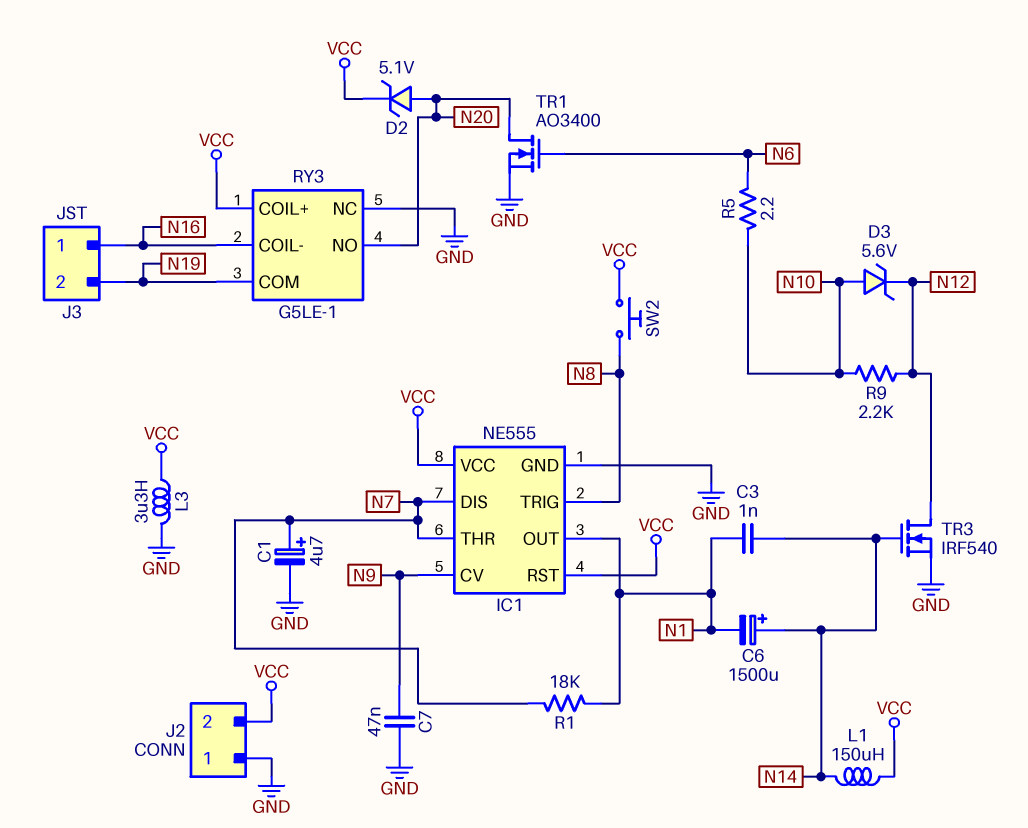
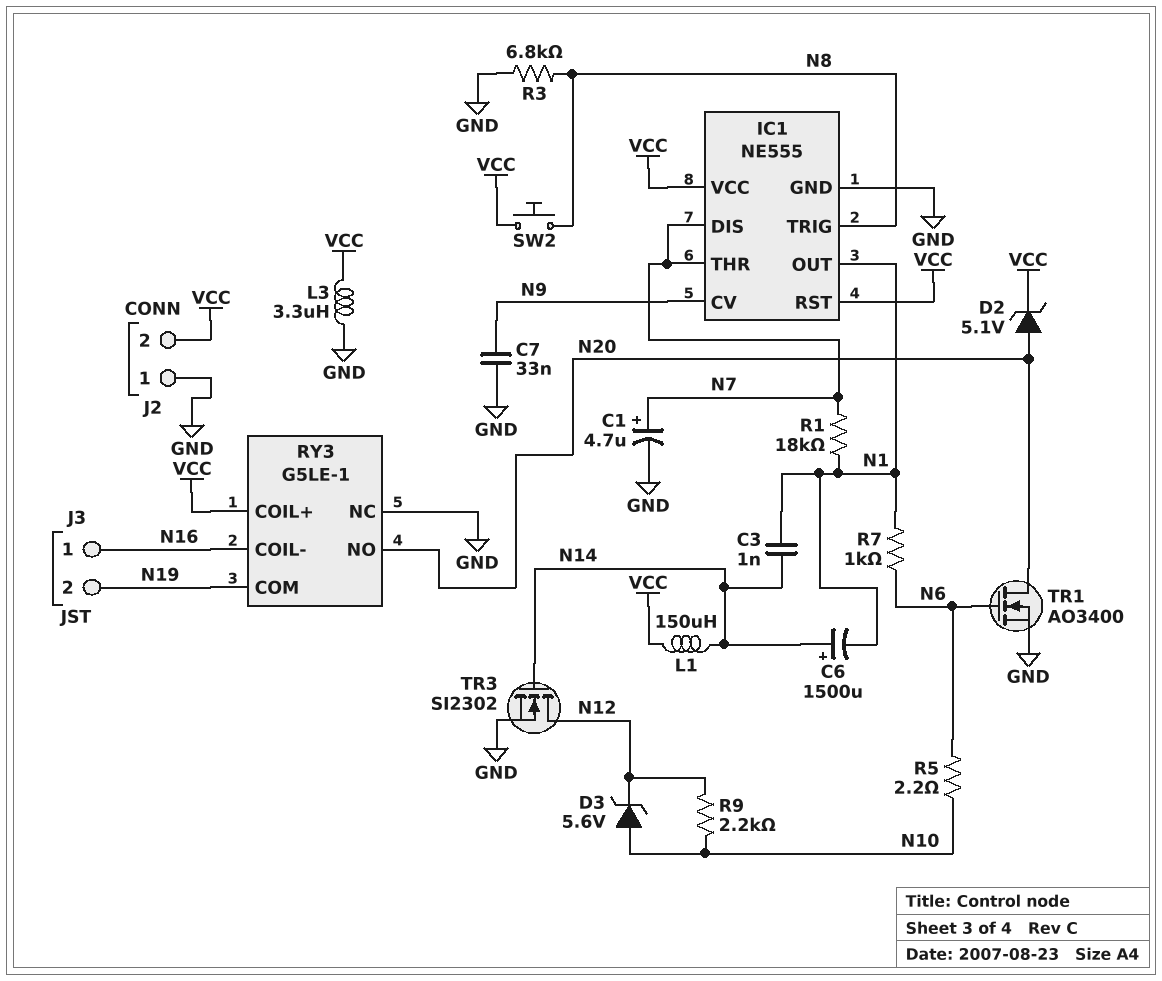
C7: 47nF (GND, N9) -> 33nF (GND, N9)
R3: none -> 6.8k (GND, N8)
R7: none -> 1k (N1, N6)
TR3: NMOS IRF540 (G N14, D N12, S GND) -> NMOS SI2302 (G N14, D N12, S GND)

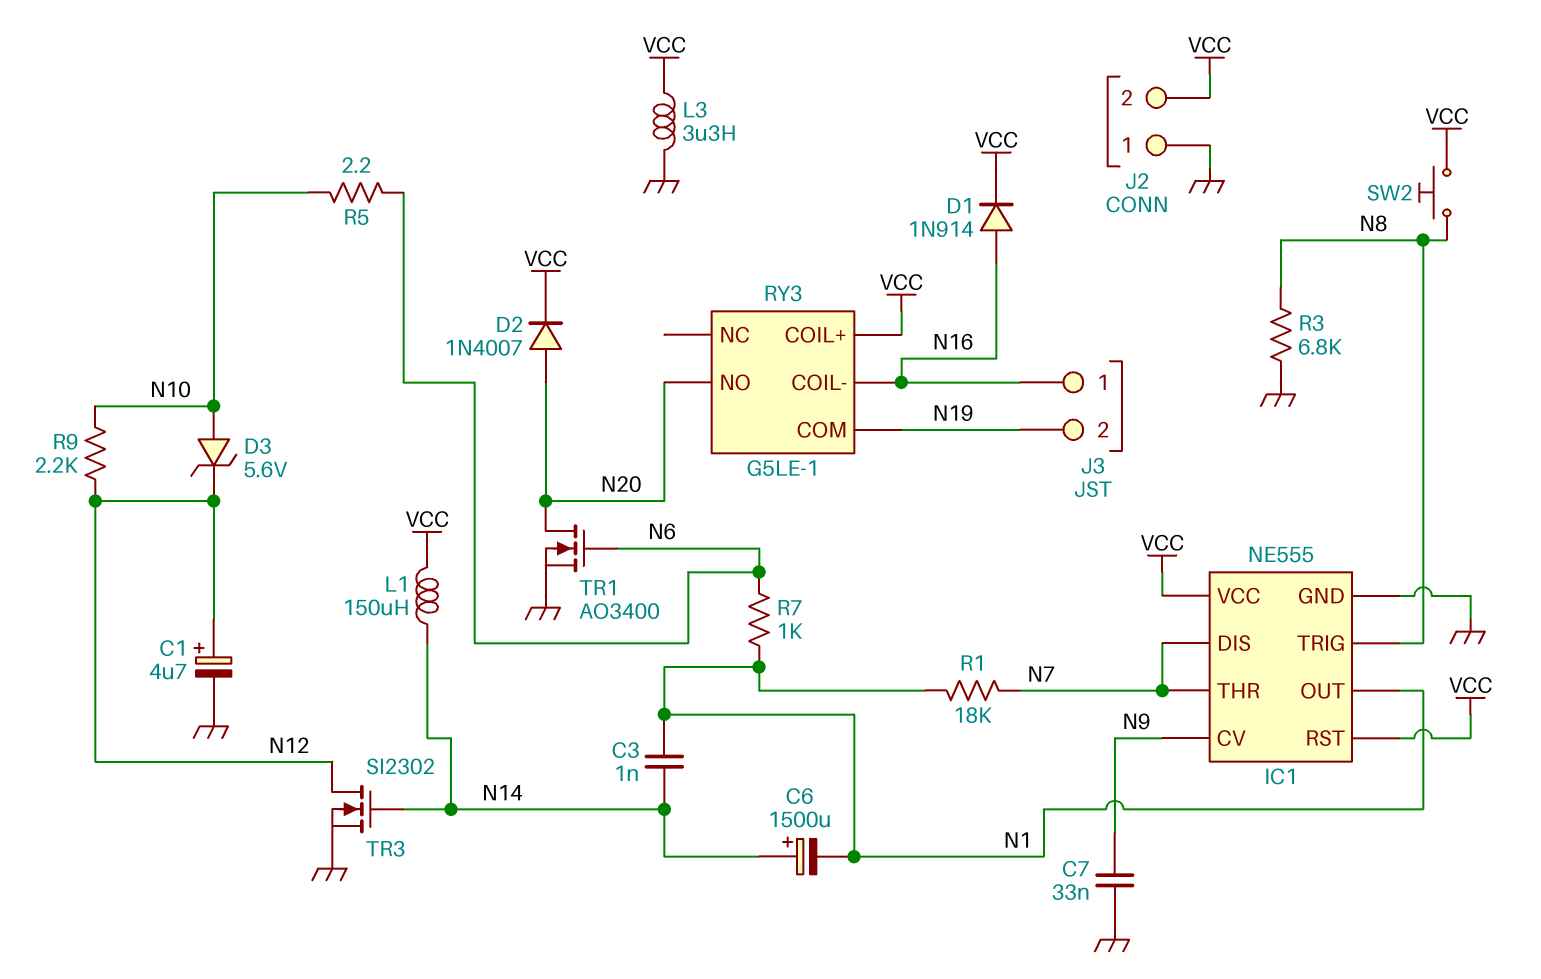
C1: 4.7uF (plus N7, minus GND) -> 4.7uF (plus N12, minus GND)
D1: none -> diode 1N914 (A N16, K VCC)
D2: zener 5.1V (A N20, K VCC) -> diode 1N4007 (A N20, K VCC)
RY3 pin NC: GND -> none

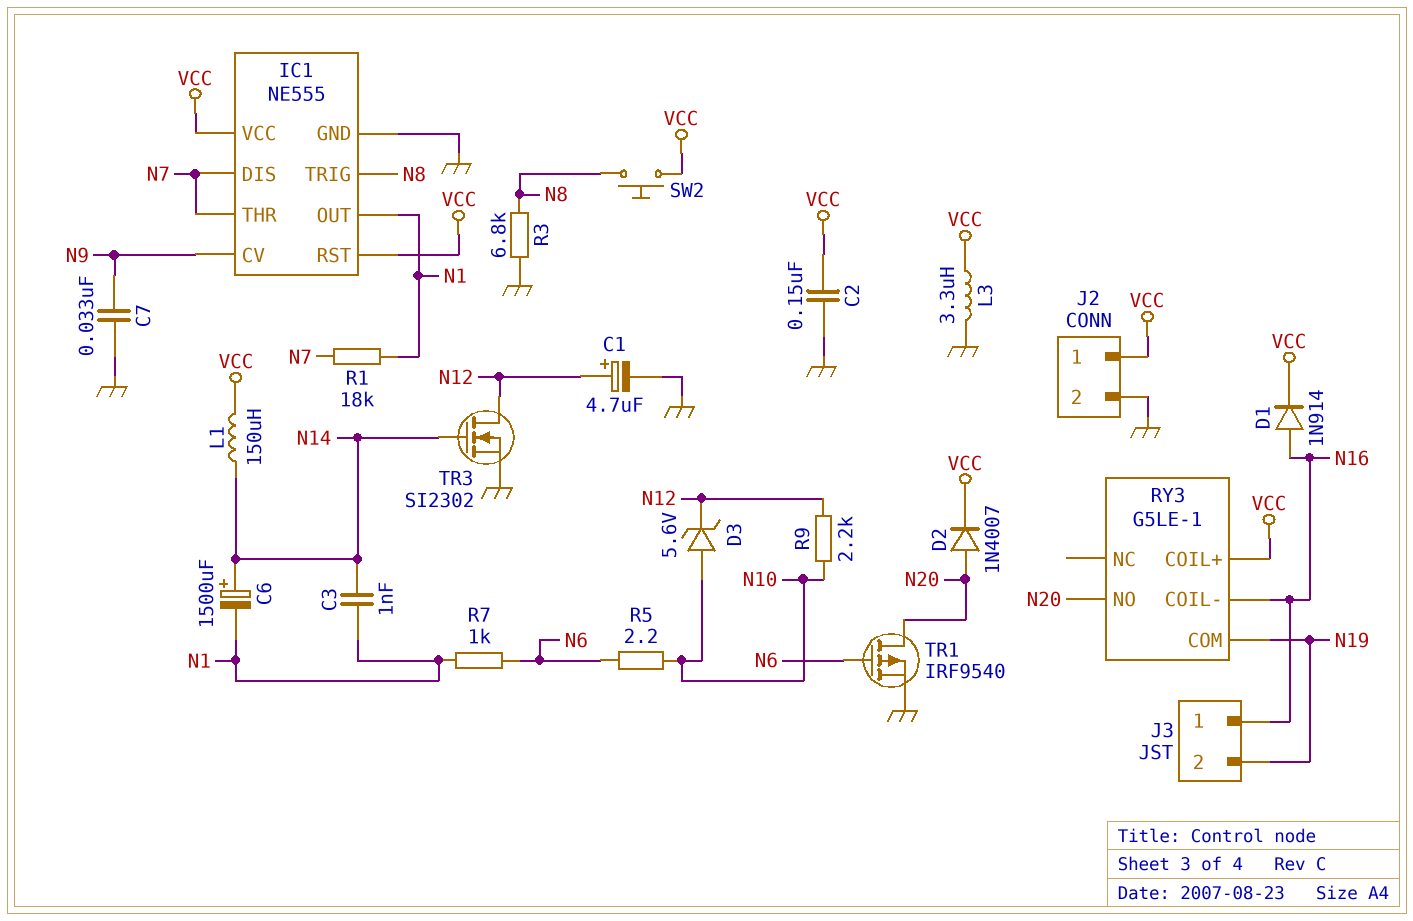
C2: none -> 150nF (GND, VCC)
J2 pin 1: GND -> VCC
J2 pin 2: VCC -> GND
TR1: NMOS AO3400 (G N6, D N20, S GND) -> PMOS IRF9540 (G N6, D N20, S GND)

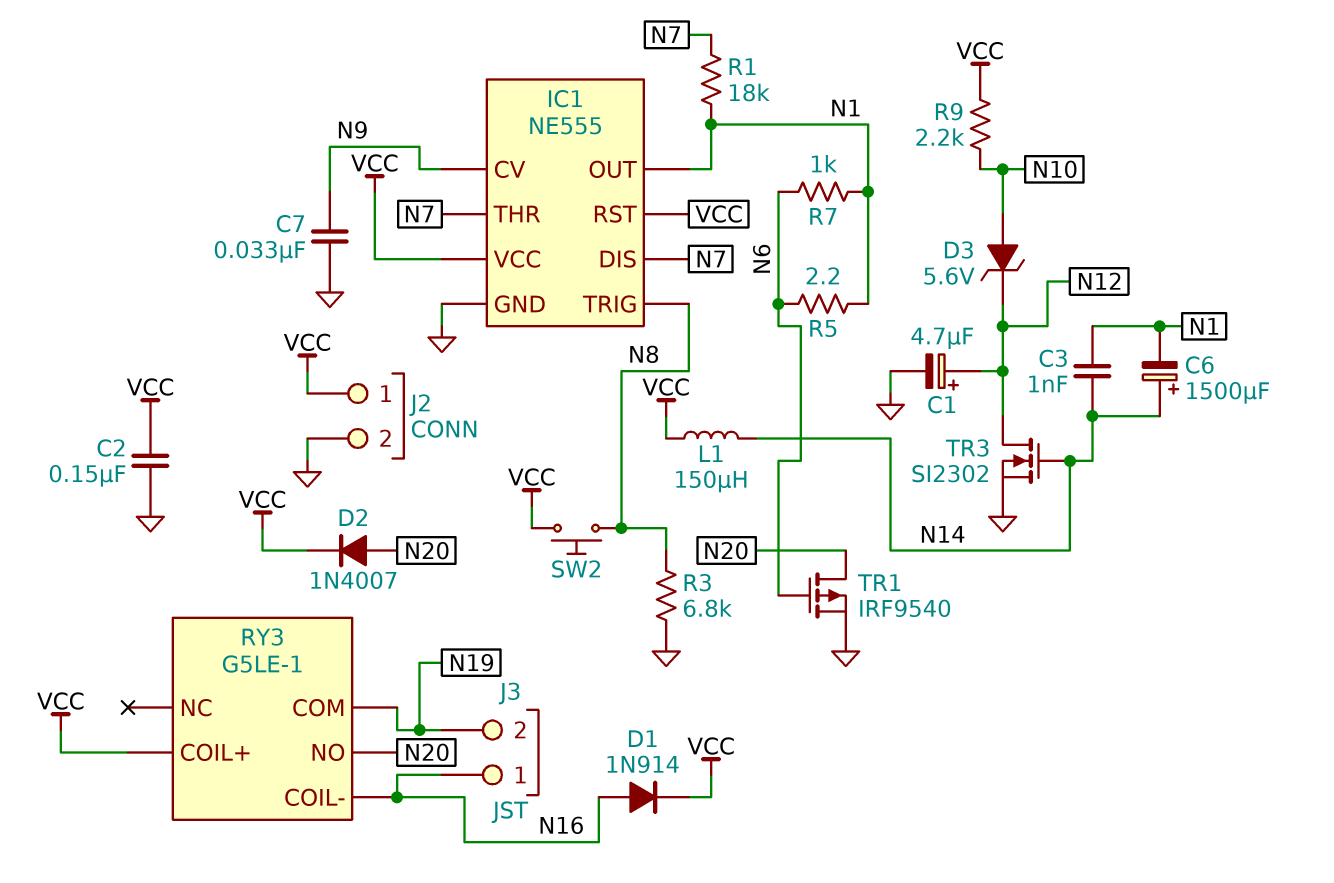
L3: 3.3uH (GND, VCC) -> none
R5: 2.2 (N6, N10) -> 2.2 (N1, N6)
R9: 2.2k (N10, N12) -> 2.2k (N10, VCC)

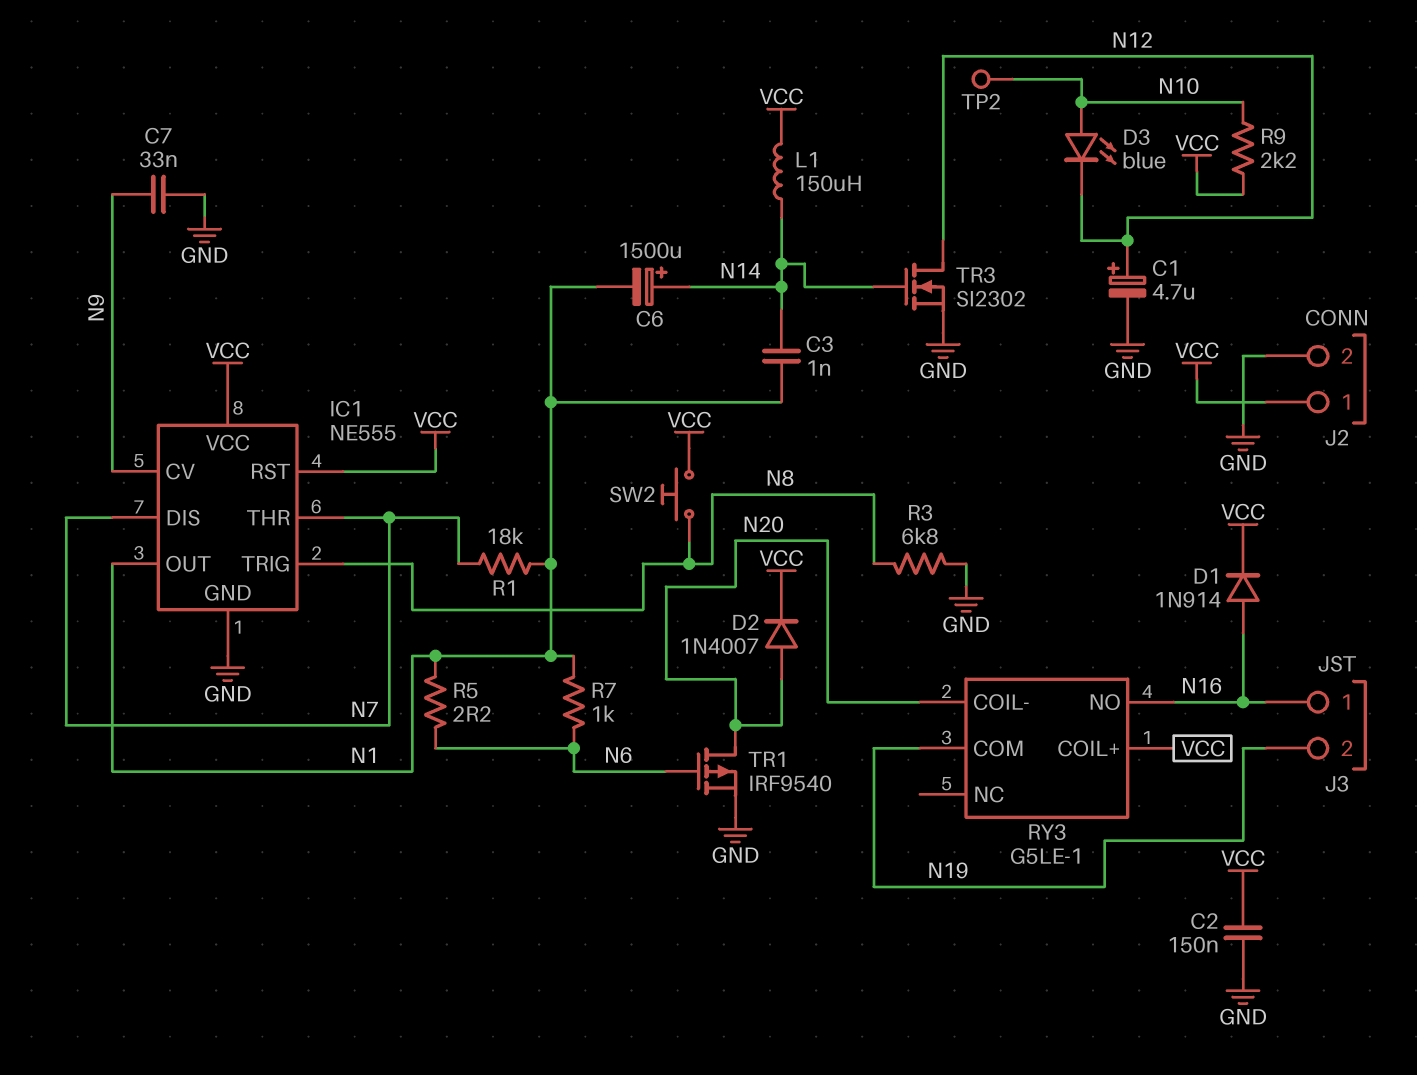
D3: zener 5.6V (A N10, K N12) -> LED blue (A N10, K N12)
RY3 pin COIL-: N16 -> N20
RY3 pin NO: N20 -> N16
TP2: none -> test point (N10)

